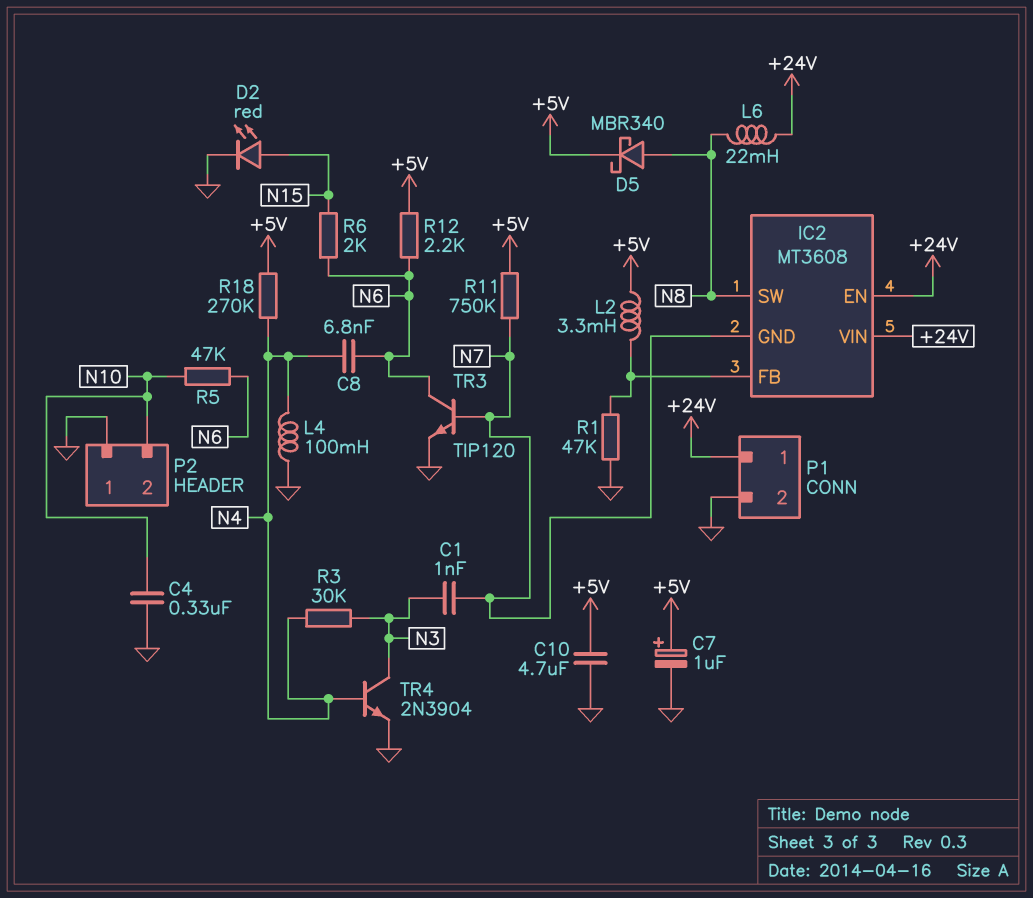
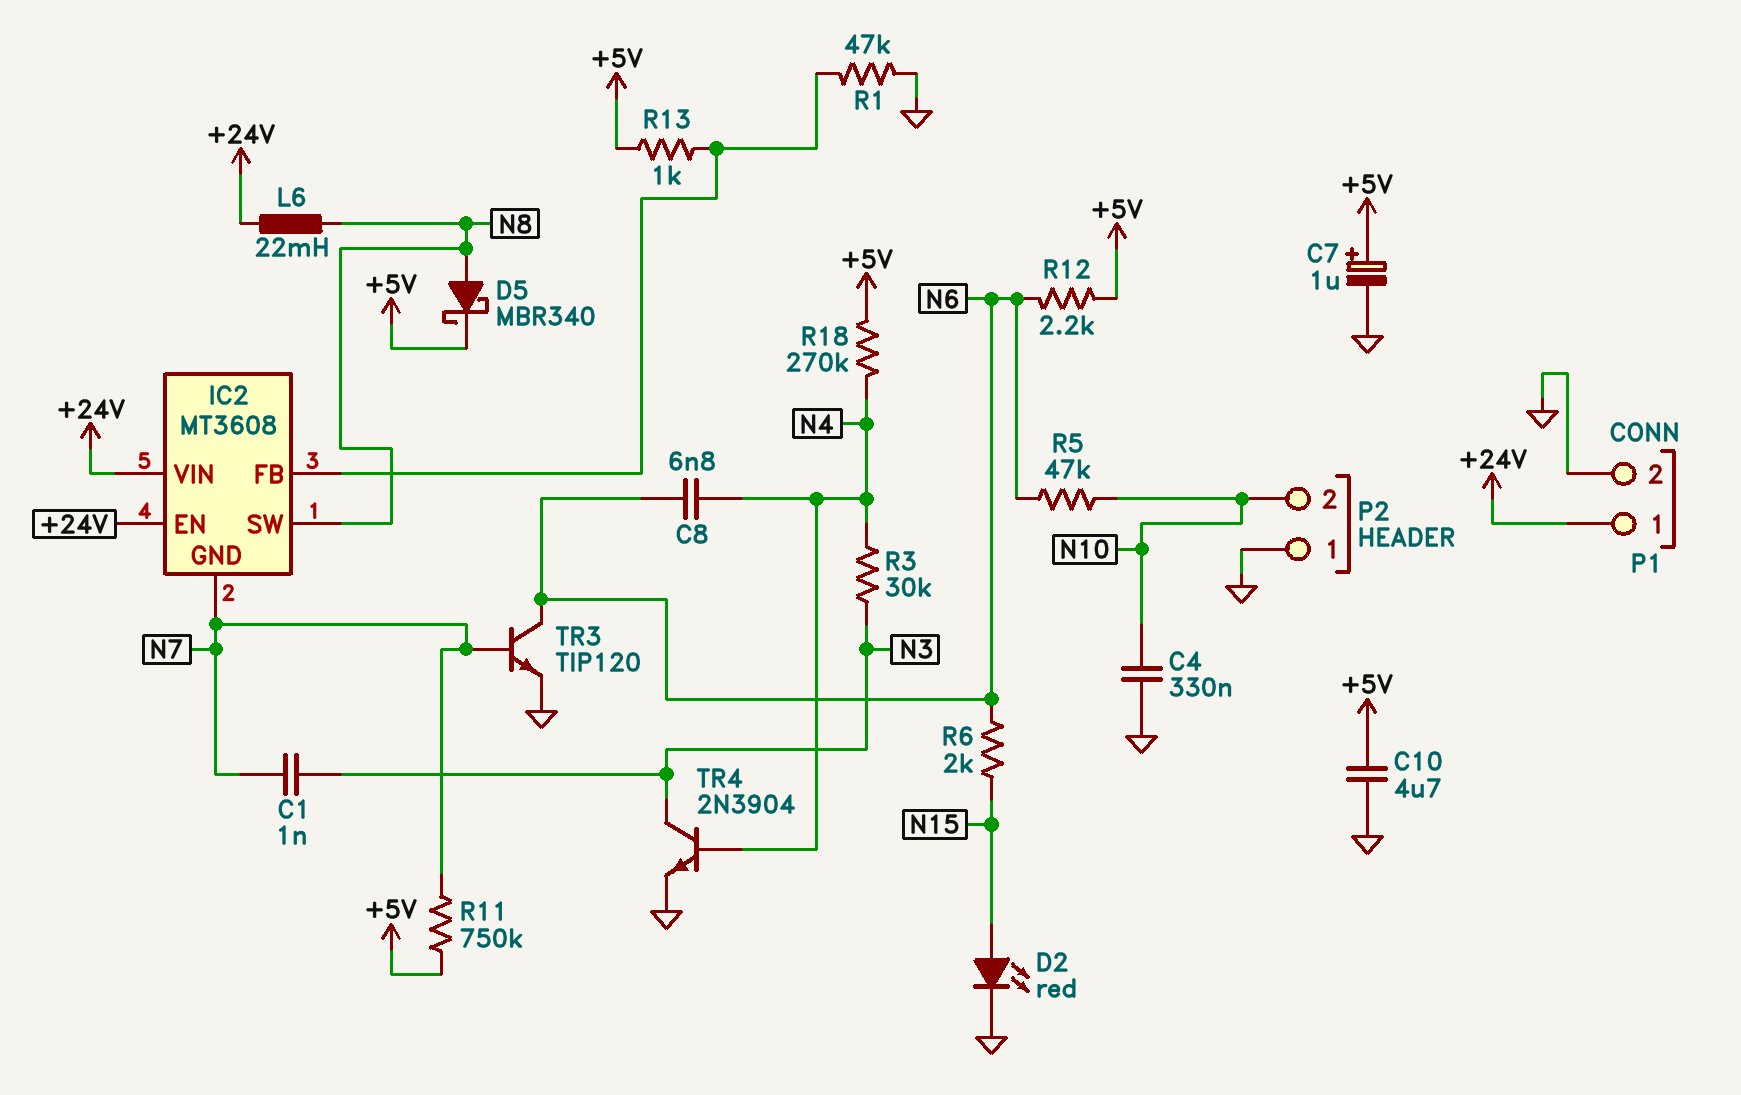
L2: 3.3mH (+5V, IC2/FB) -> none
L4: 100mH (GND, N4) -> none
R13: none -> 1k (+5V, IC2/FB)

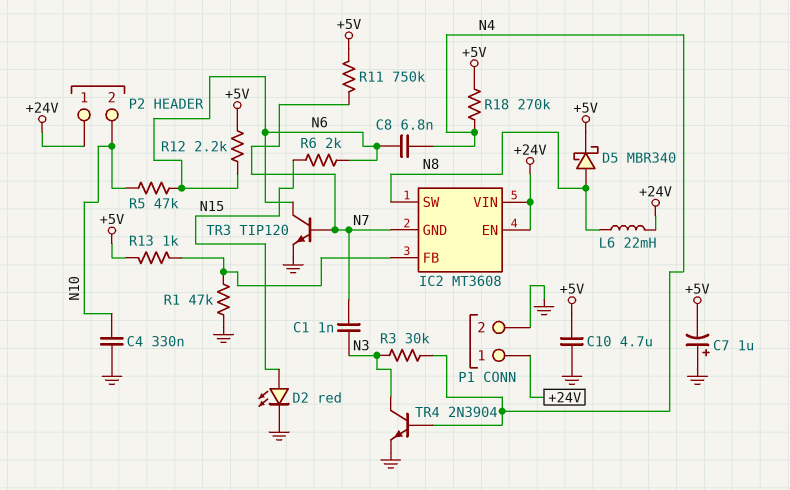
C7: 1uF (plus +5V, minus GND) -> 1uF (plus GND, minus +5V)
P2 pin 1: GND -> +24V

